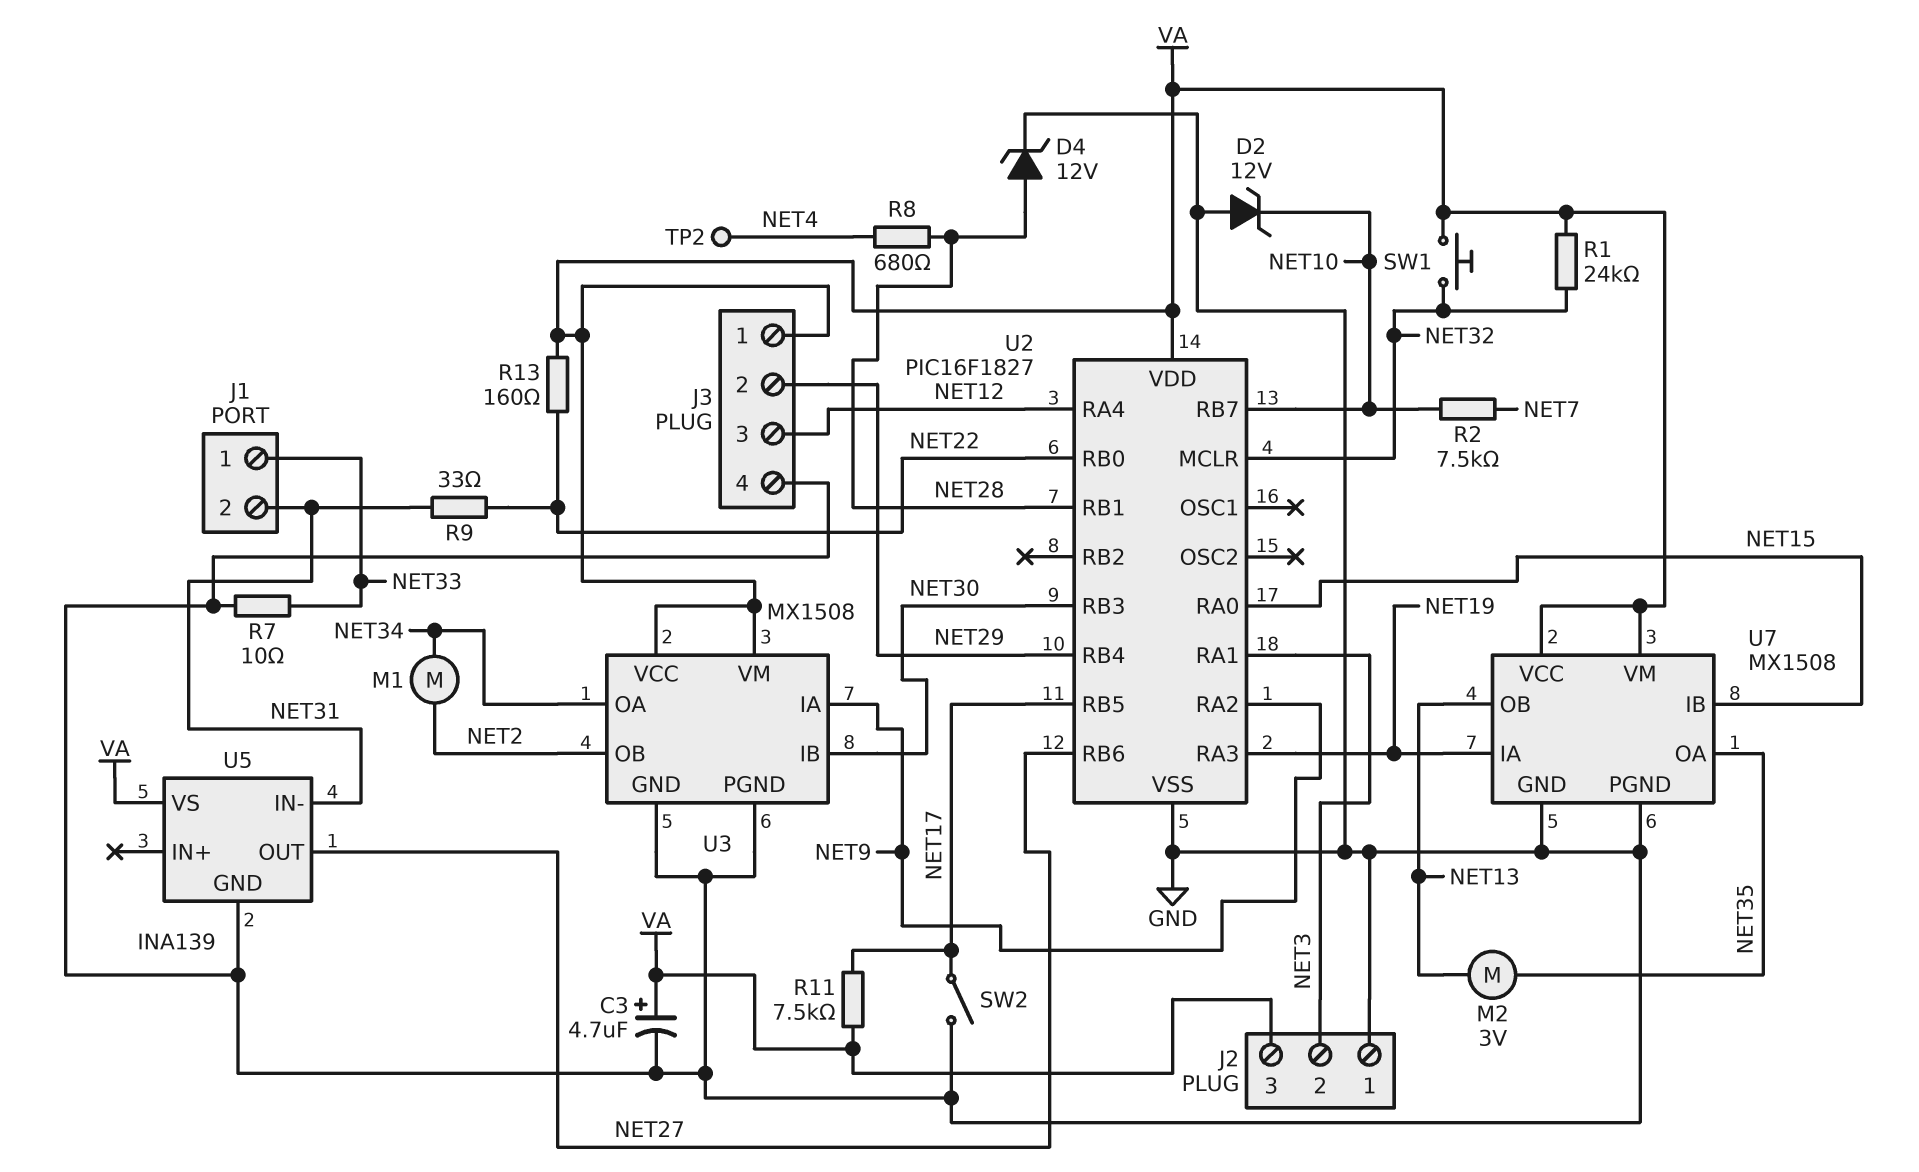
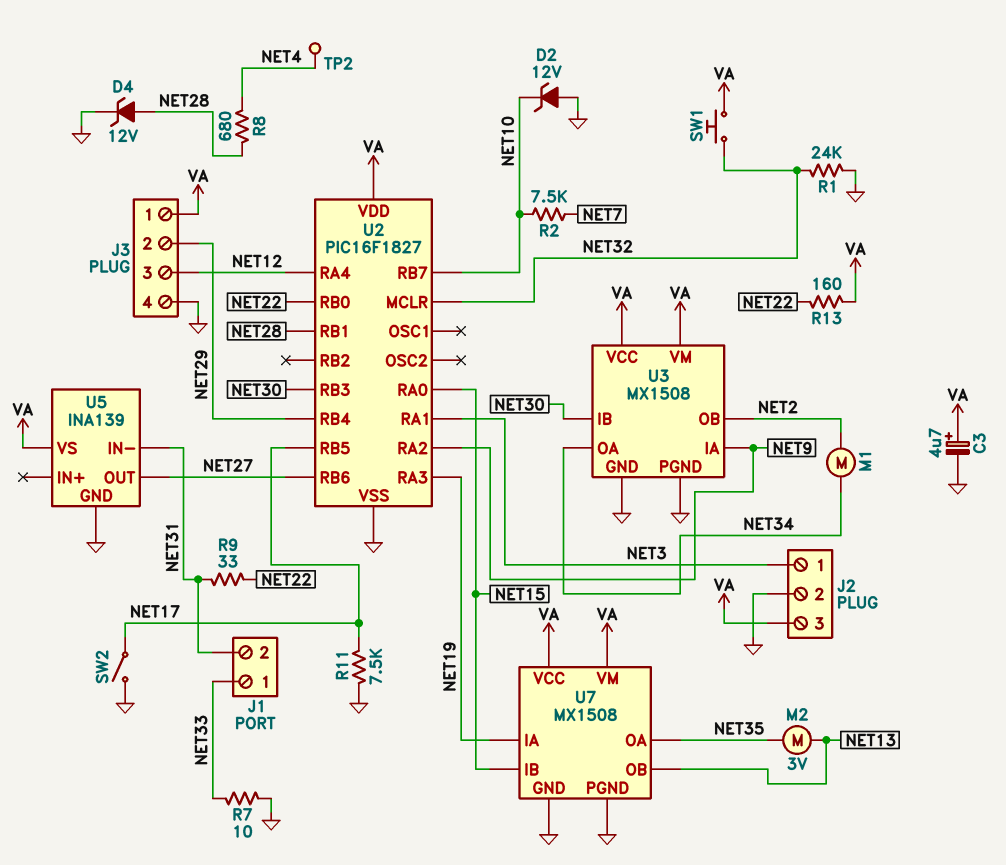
J2 pin 1: GND -> NET3
J2 pin 2: NET3 -> GND
R1: 24k (NET32, VA) -> 24k (GND, NET32)
R11: 7.5k (NET17, VA) -> 7.5k (GND, NET17)

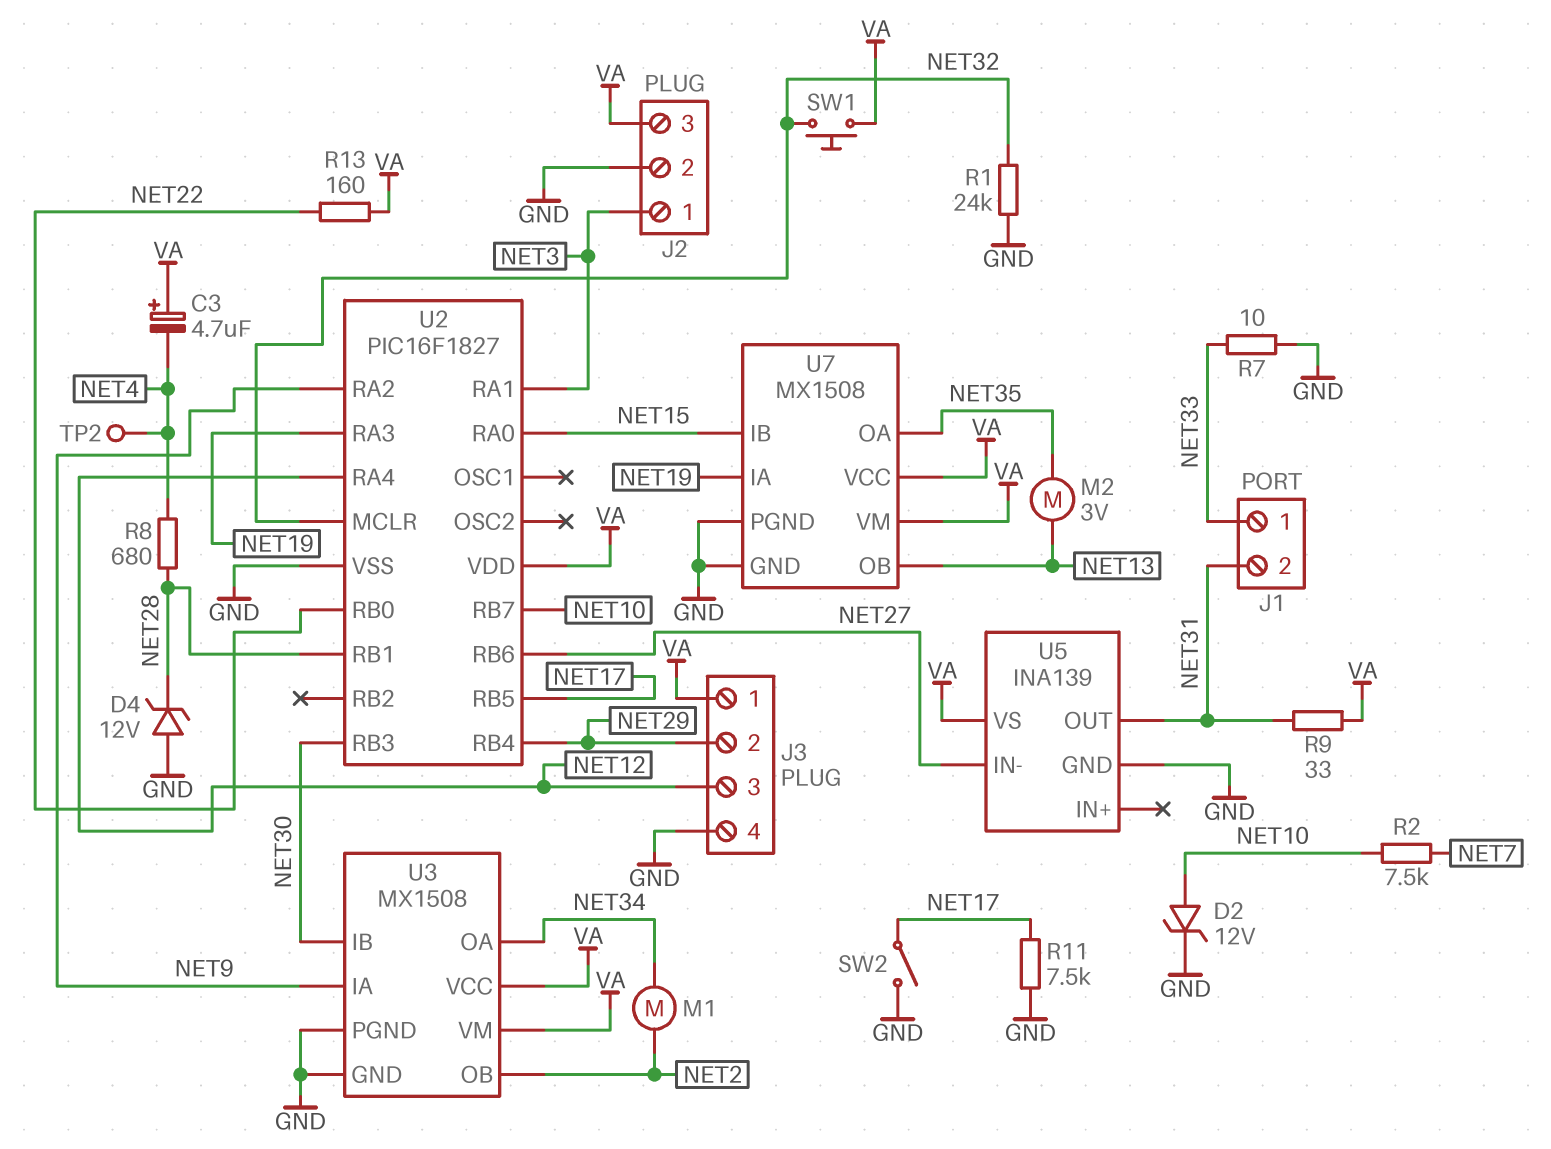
C3: 4.7uF (plus VA, minus GND) -> 4.7uF (plus VA, minus NET4)
D2: zener 12V (A GND, K NET10) -> zener 12V (A NET10, K GND)
D4: zener 12V (A NET28, K GND) -> zener 12V (A GND, K NET28)
R9: 33 (NET22, NET31) -> 33 (NET31, VA)
U5 pin IN-: NET31 -> NET27
U5 pin OUT: NET27 -> NET31

